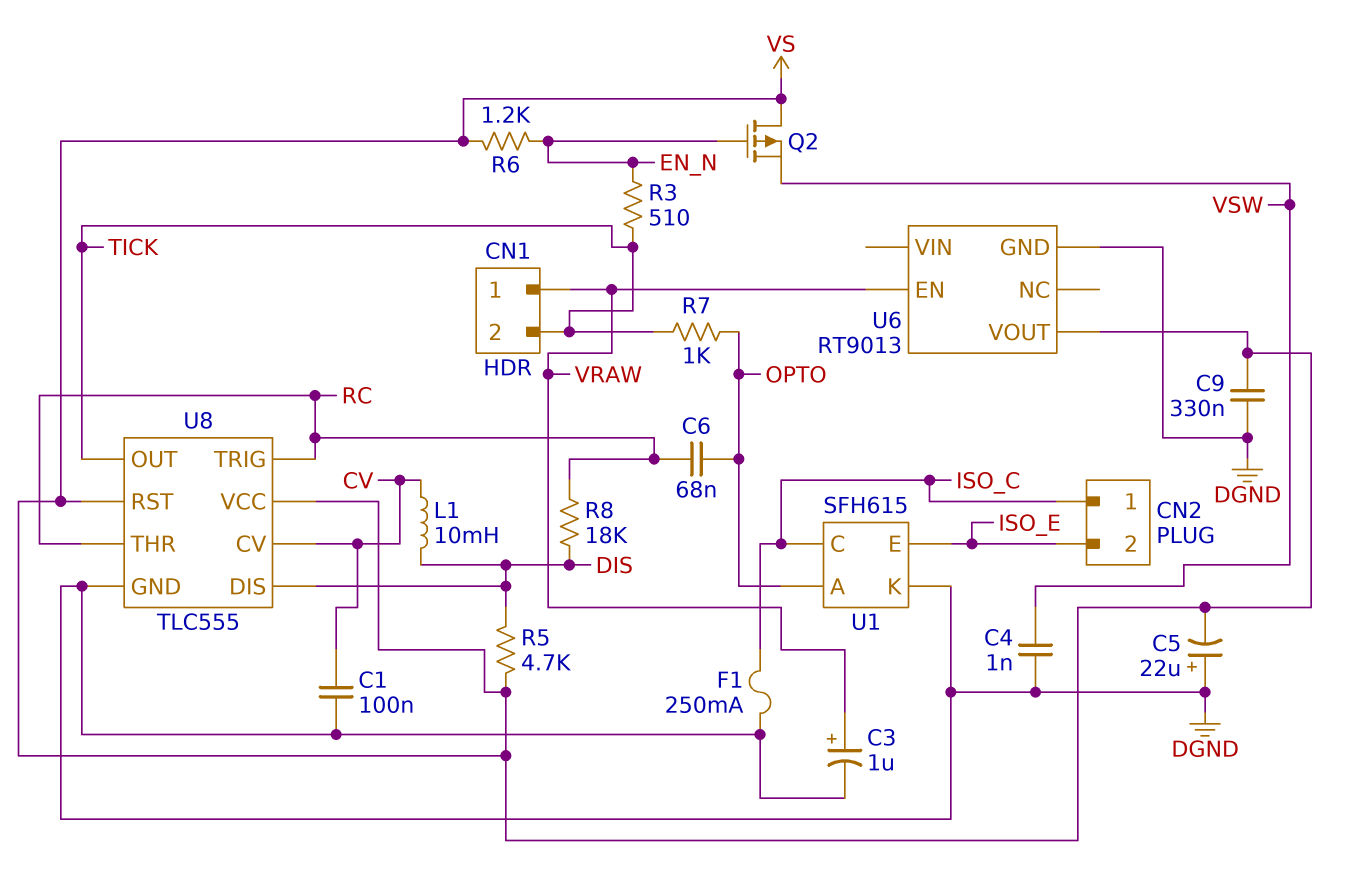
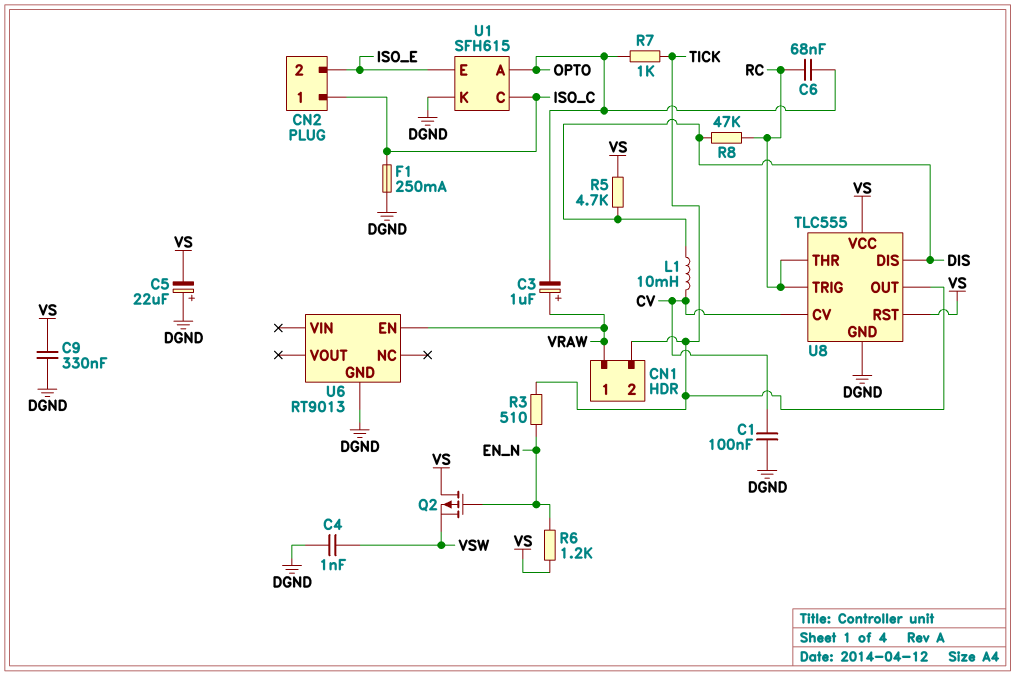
C3: 1uF (plus VRAW, minus DGND) -> 1uF (plus VRAW, minus OPTO)
R8: 18k (DIS, RC) -> 47k (DIS, RC)
U6 pin VOUT: VS -> none

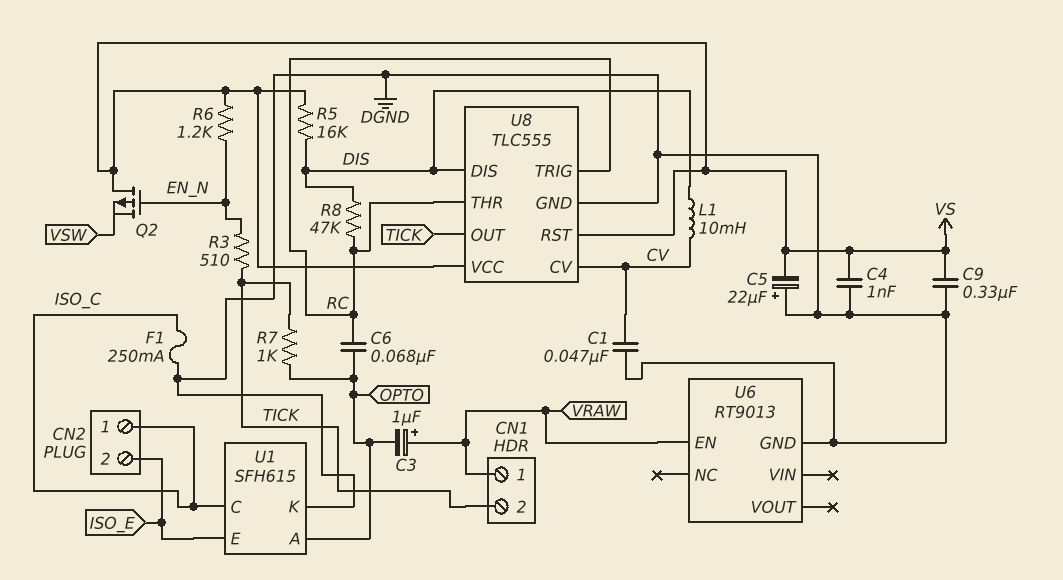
C1: 100nF (CV, DGND) -> 47nF (CV, DGND)
C4: 1nF (DGND, VSW) -> 1nF (DGND, VS)
R5: 4.7k (DIS, VS) -> 16k (DIS, VS)

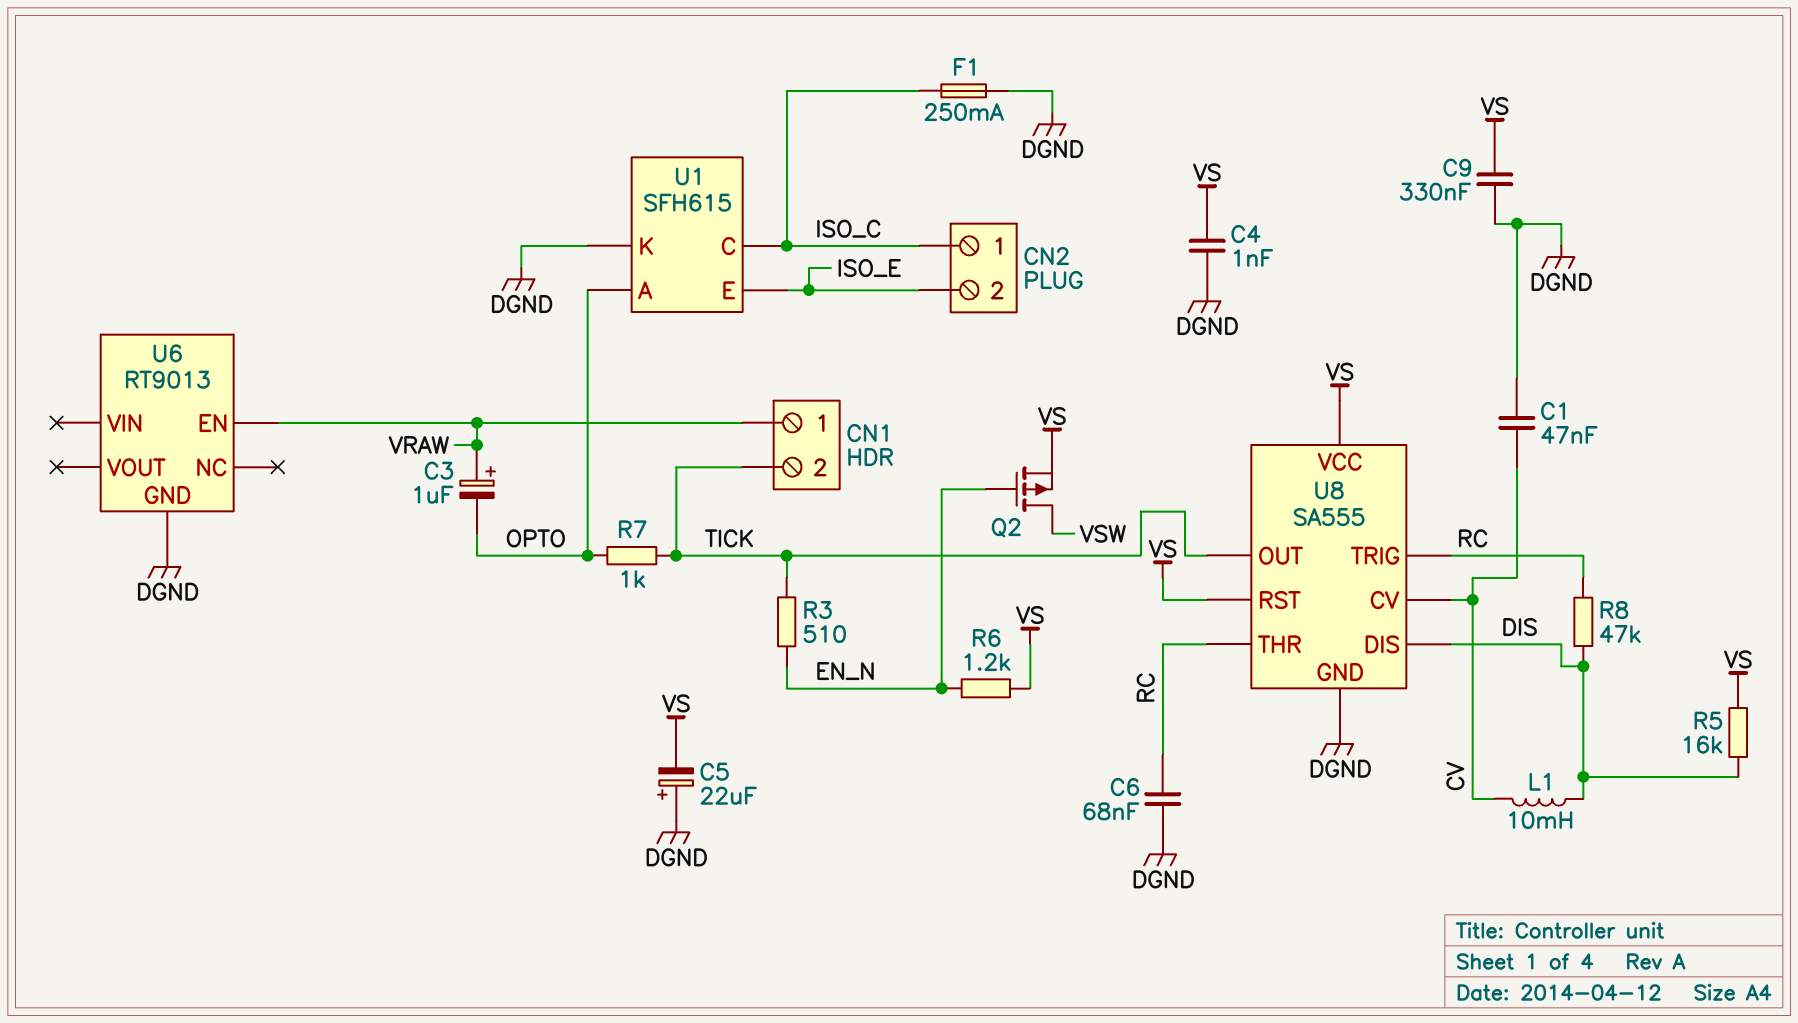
C6: 68nF (OPTO, RC) -> 68nF (DGND, RC)
Q2: PMOS (G EN_N, D VS, S VSW) -> PMOS (G EN_N, D VSW, S VS)
U8: TLC555 -> SA555

